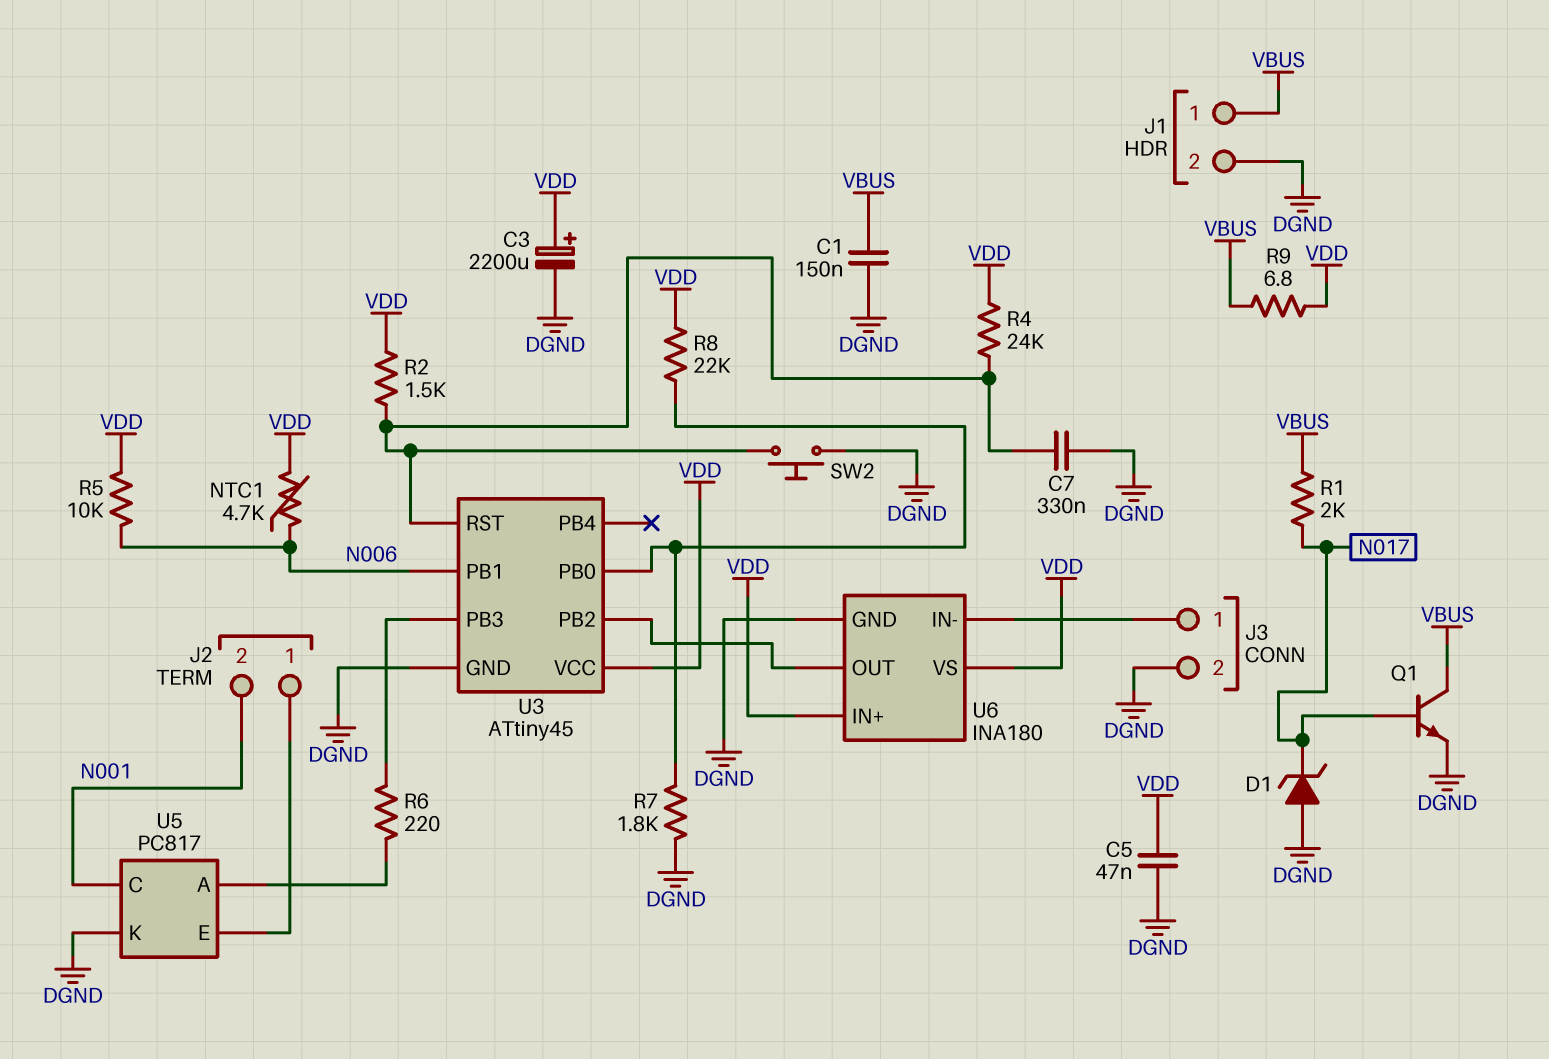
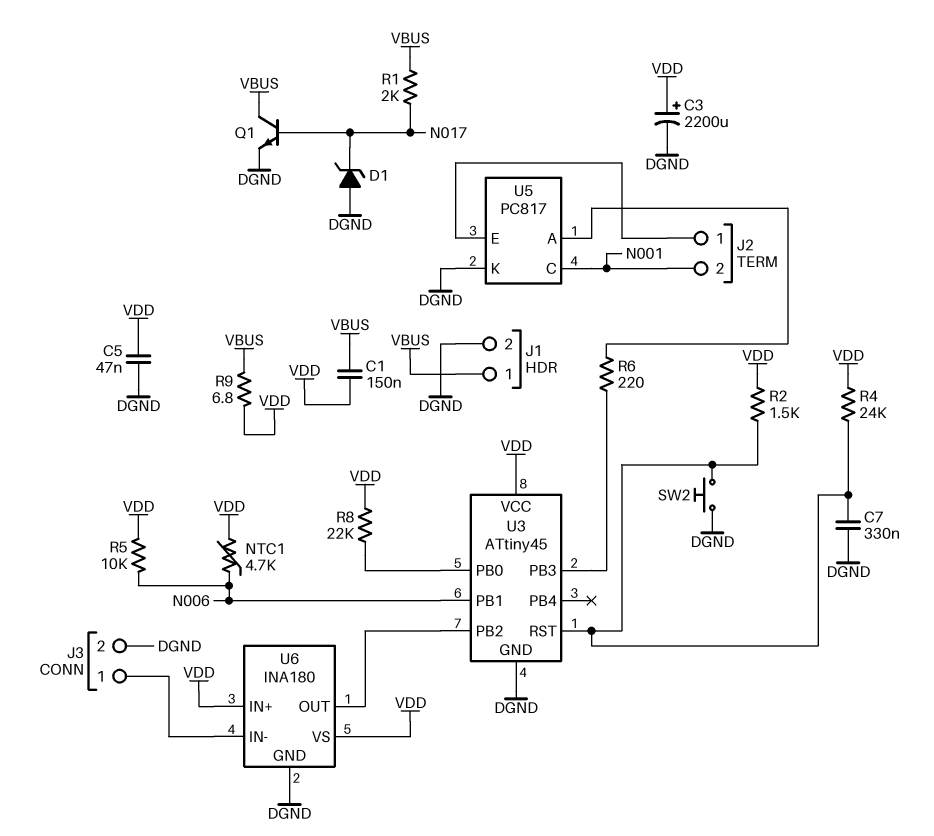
C1: 150nF (DGND, VBUS) -> 150nF (VBUS, VDD)
R7: 1.8k (DGND, U3/PB0) -> none

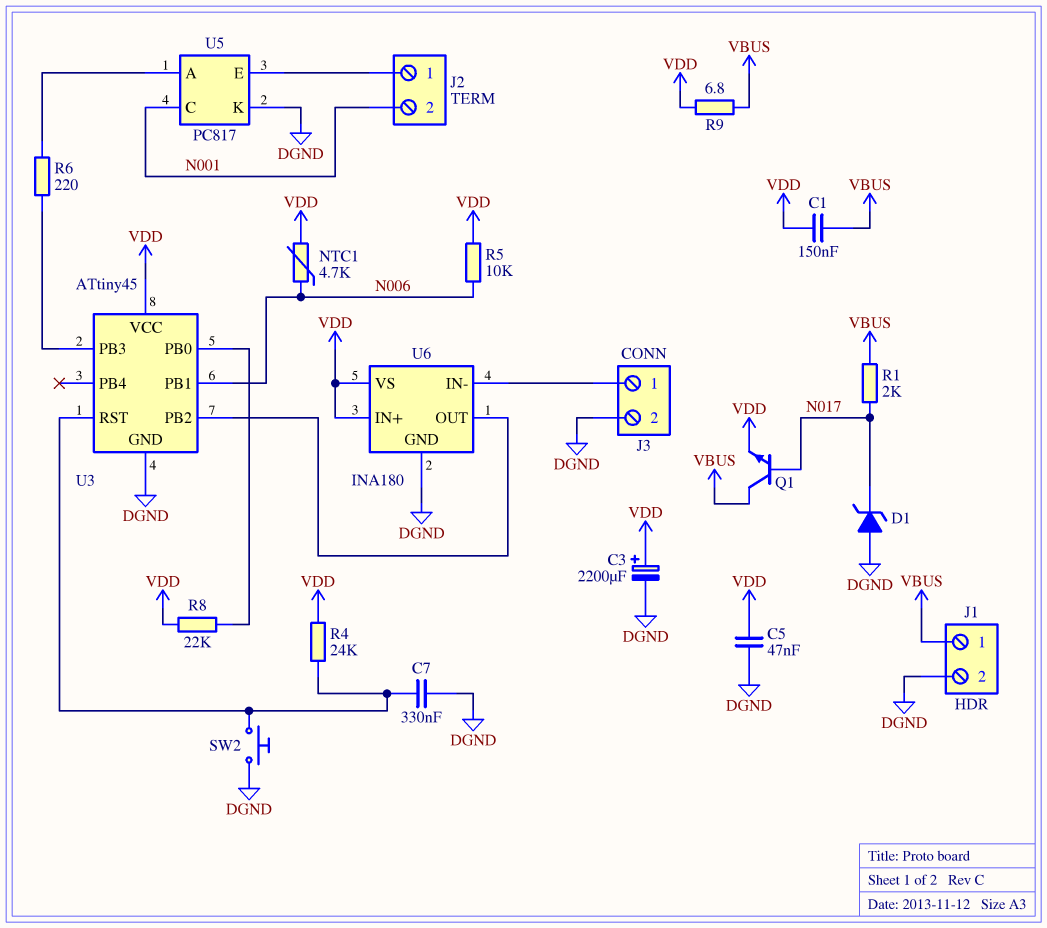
Q1: NPN (B N017, C VBUS, E DGND) -> NPN (B N017, C VBUS, E VDD)
R2: 1.5k (U3/RST, VDD) -> none

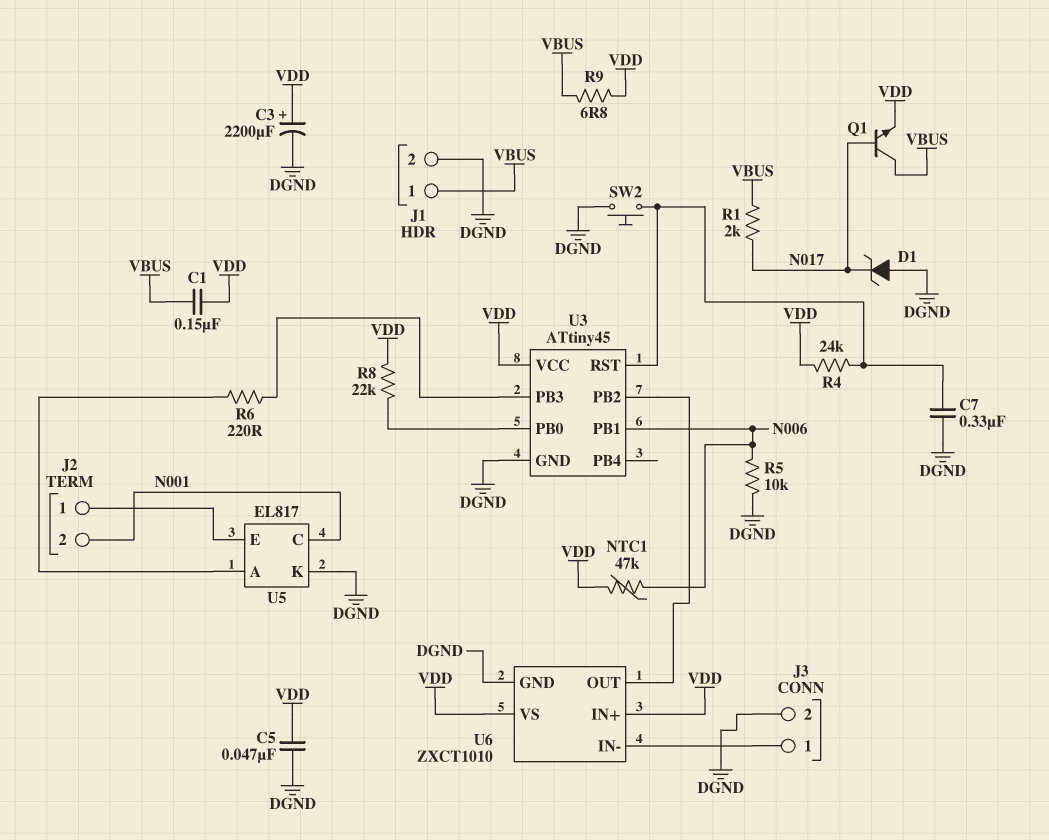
NTC1: 4.7k (N006, VDD) -> 47k (N006, VDD)
R5: 10k (N006, VDD) -> 10k (DGND, N006)
U5: PC817 -> EL817
U6: INA180 -> ZXCT1010

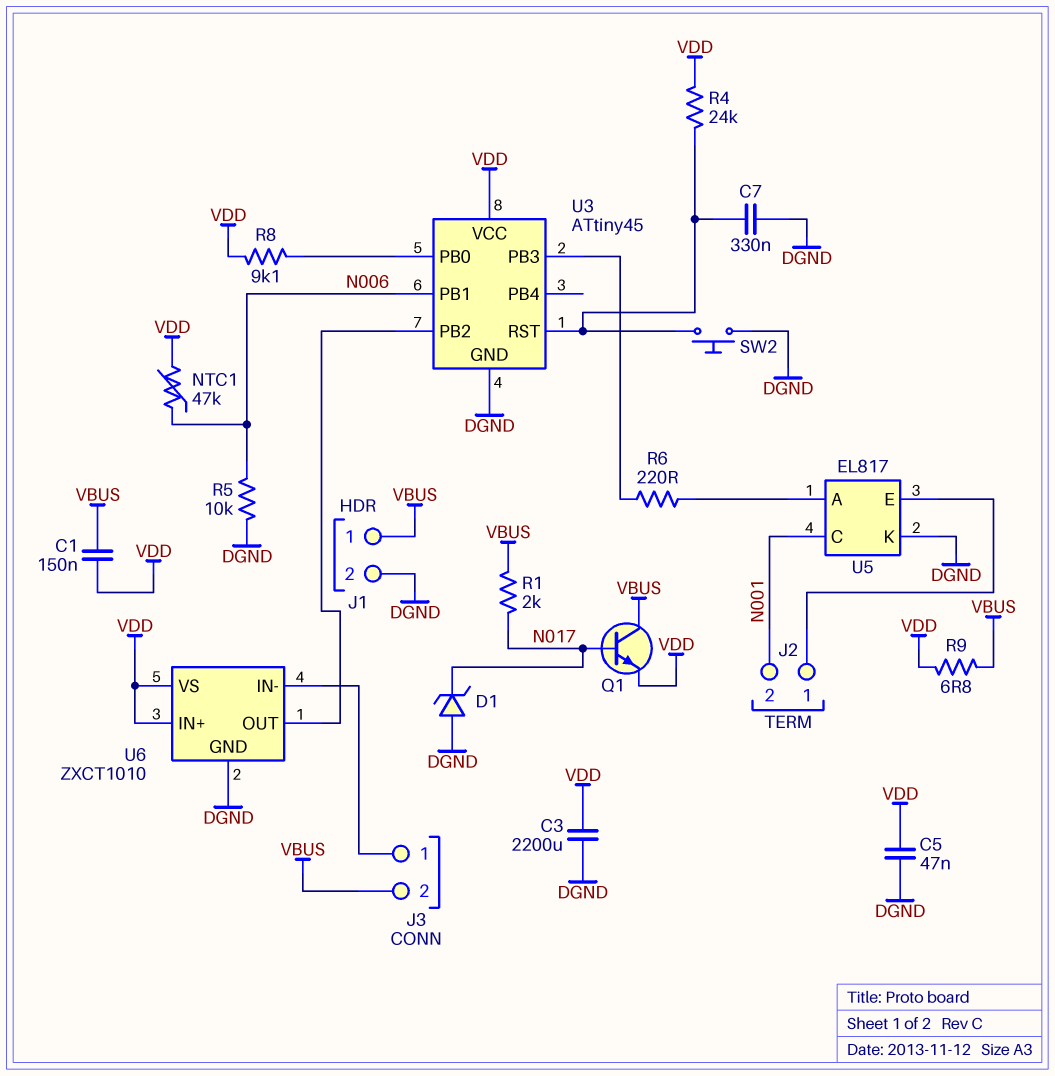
C3: 2200uF (plus VDD, minus DGND) -> 2200uF (DGND, VDD)
J3 pin 2: DGND -> VBUS
R8: 22k (U3/PB0, VDD) -> 9.1k (U3/PB0, VDD)

